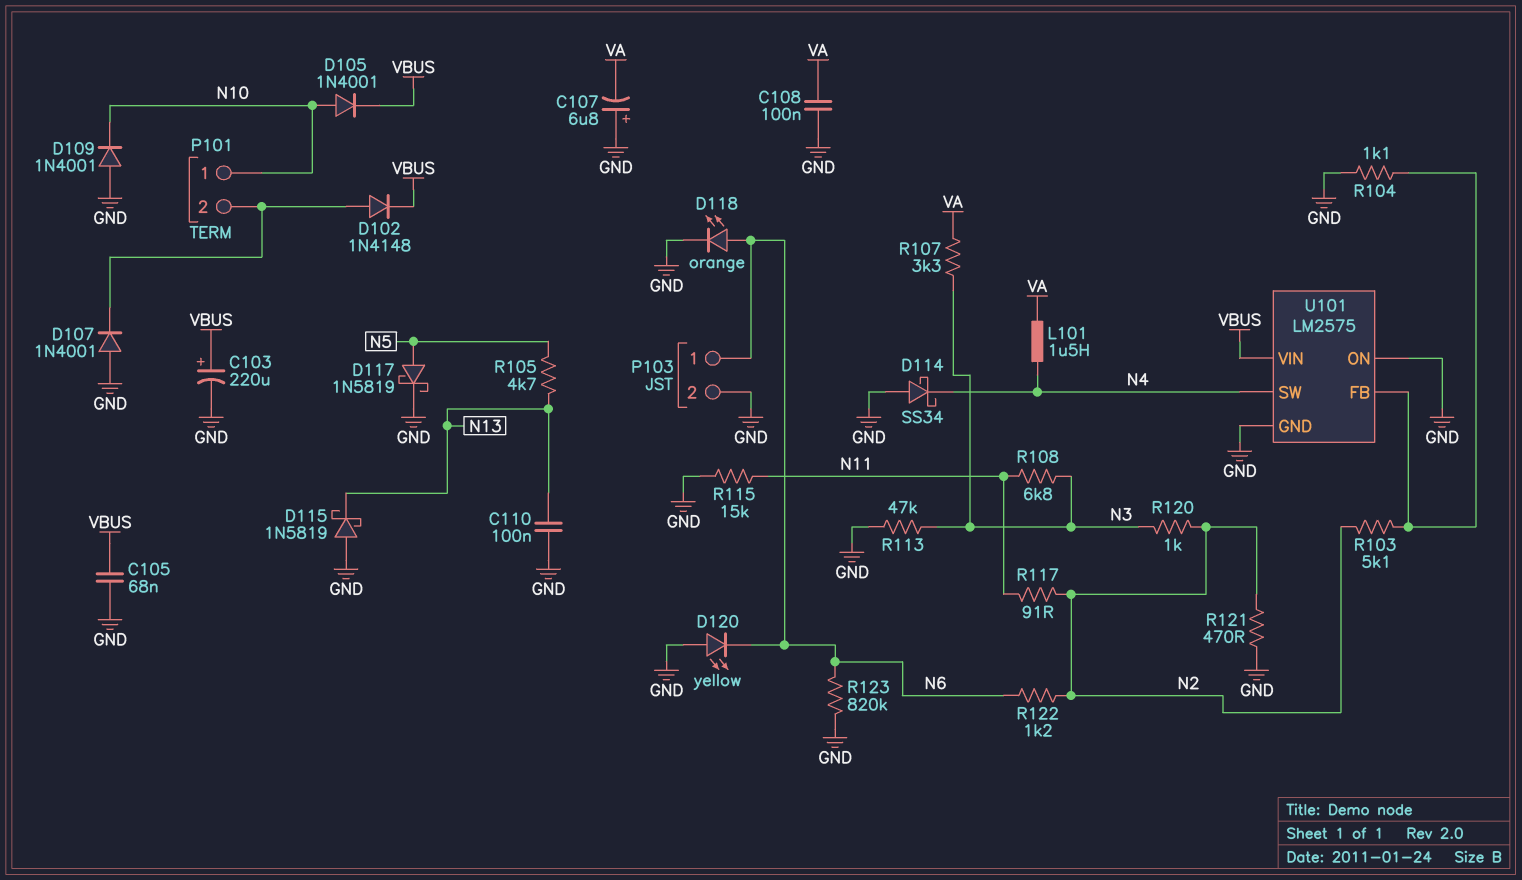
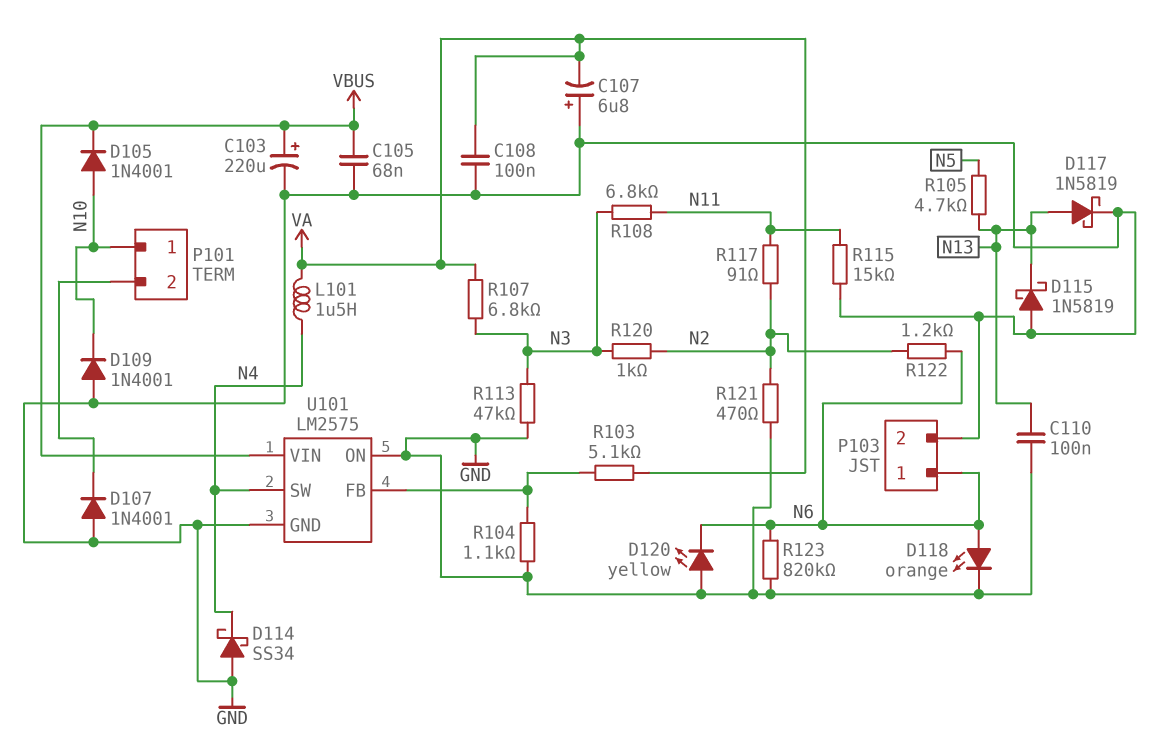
D102: diode 1N4148 (A P101/2, K VBUS) -> none
D117: schottky 1N5819 (A N5, K GND) -> schottky 1N5819 (A N13, K GND)
R103: 5.1k (N2, U101/FB) -> 5.1k (U101/FB, VA)
R107: 3.3k (N3, VA) -> 6.8k (N3, VA)

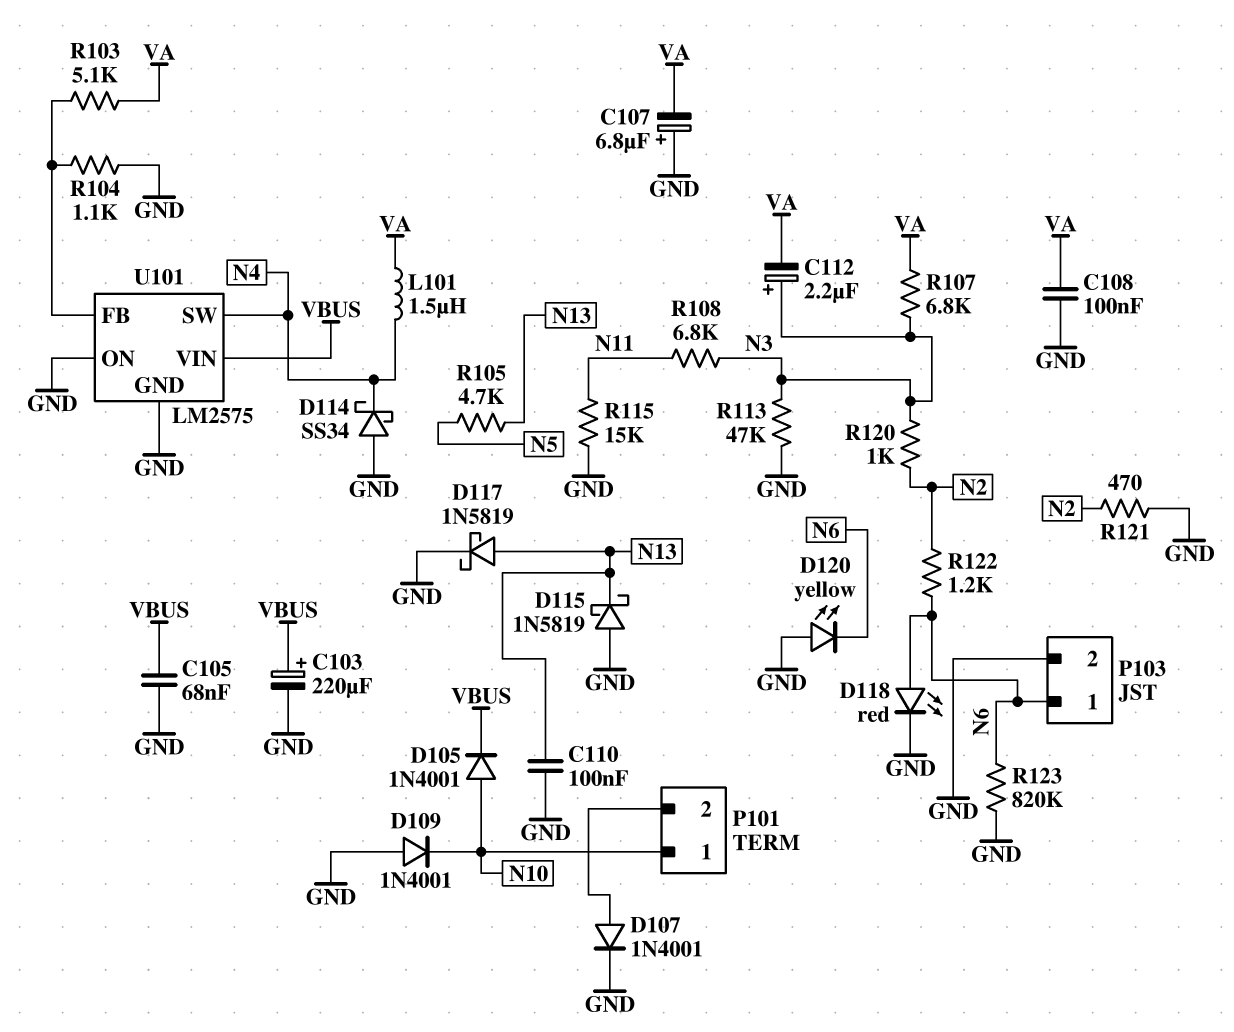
C112: none -> 2.2uF (plus N3, minus VA)
D107: diode 1N4001 (A GND, K P101/2) -> diode 1N4001 (A P101/2, K GND)
D118: LED orange (A N6, K GND) -> LED red (A N6, K GND)
R117: 91 (N2, N11) -> none

